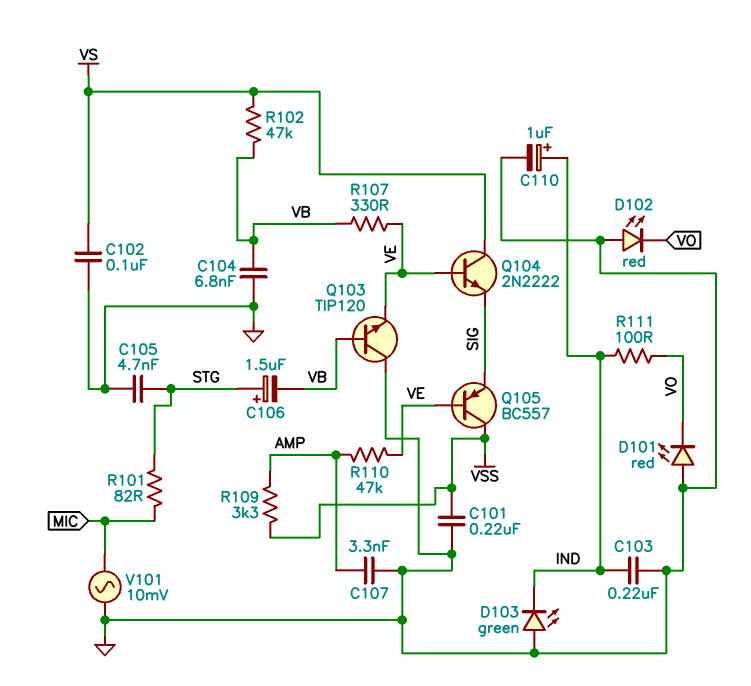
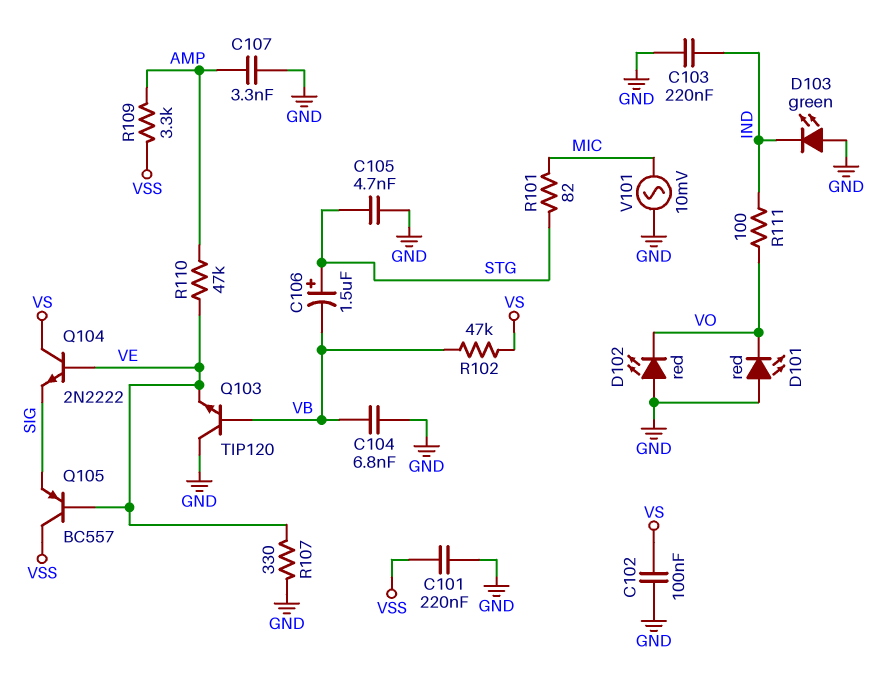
C110: 1uF (plus IND, minus GND) -> none
R107: 330 (VB, VE) -> 330 (GND, VE)

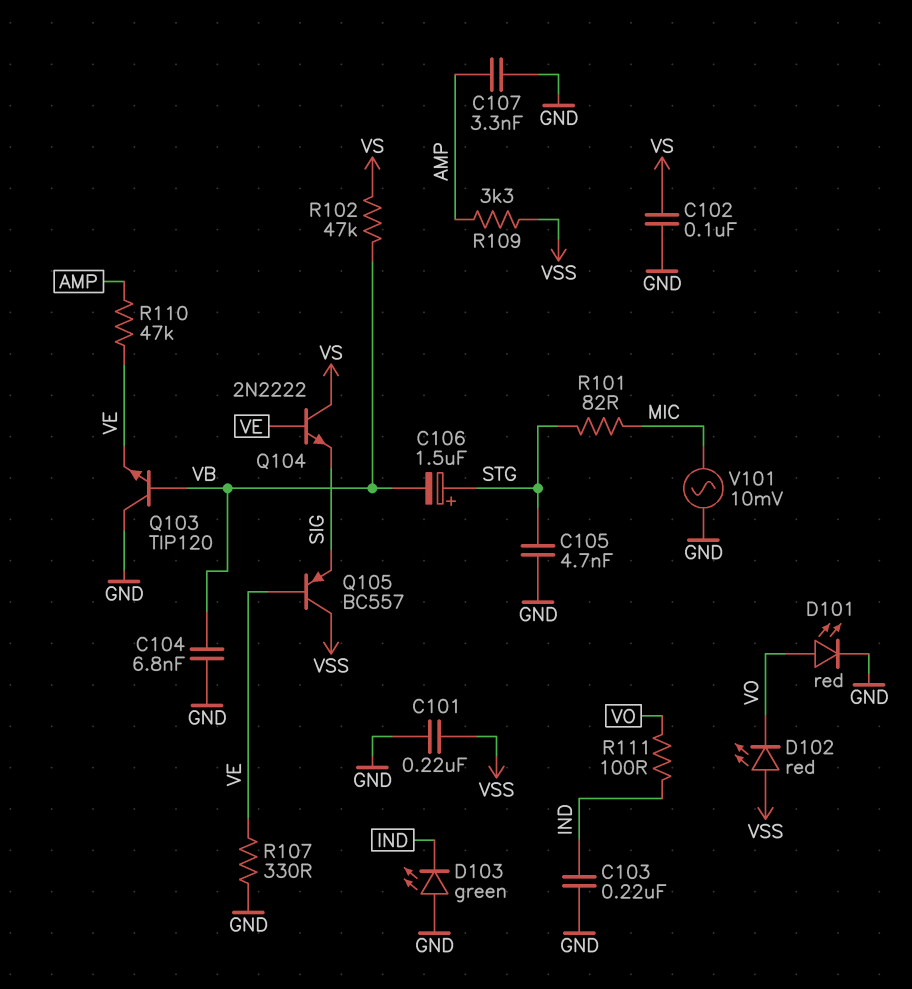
D101: LED red (A GND, K VO) -> LED red (A VO, K GND)
D102: LED red (A GND, K VO) -> LED red (A VSS, K VO)

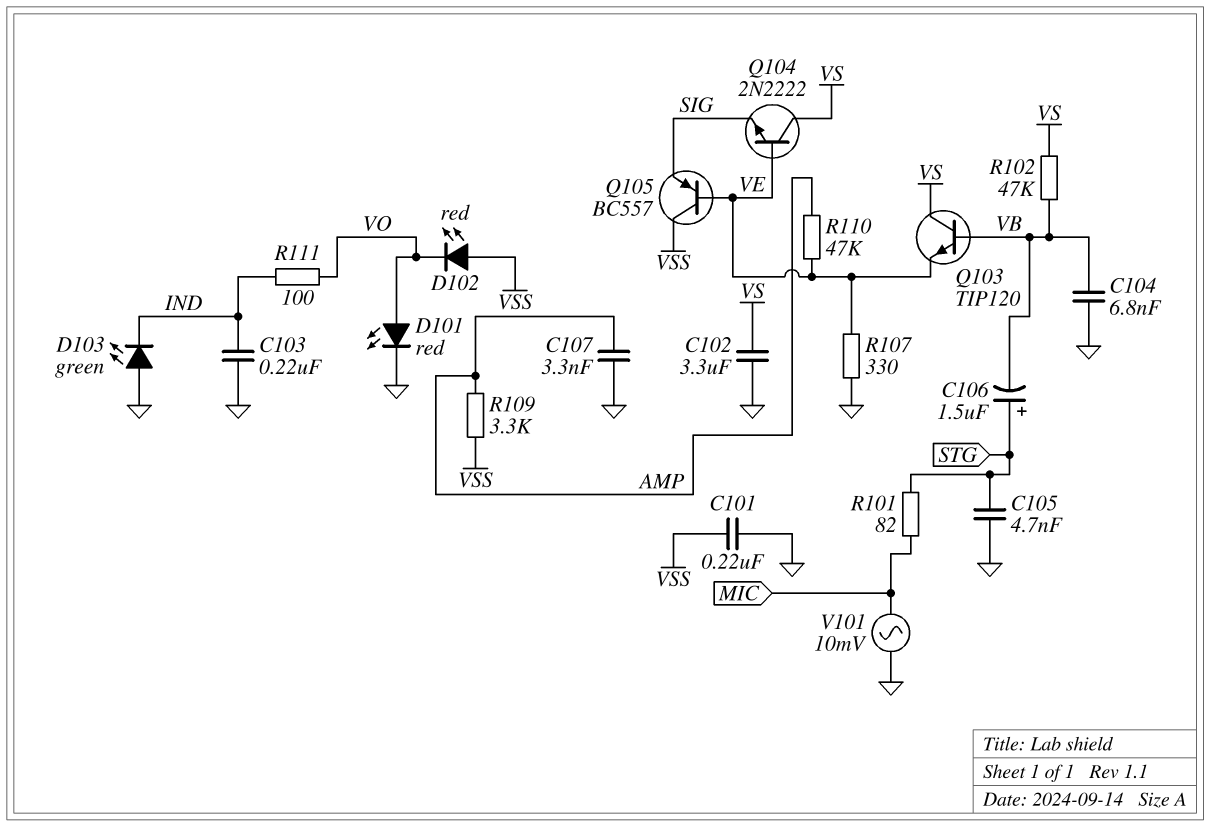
C102: 100nF (GND, VS) -> 3.3uF (GND, VS)
Q103: NPN TIP120 (B VB, C GND, E VE) -> NPN TIP120 (B VB, C VS, E VE)

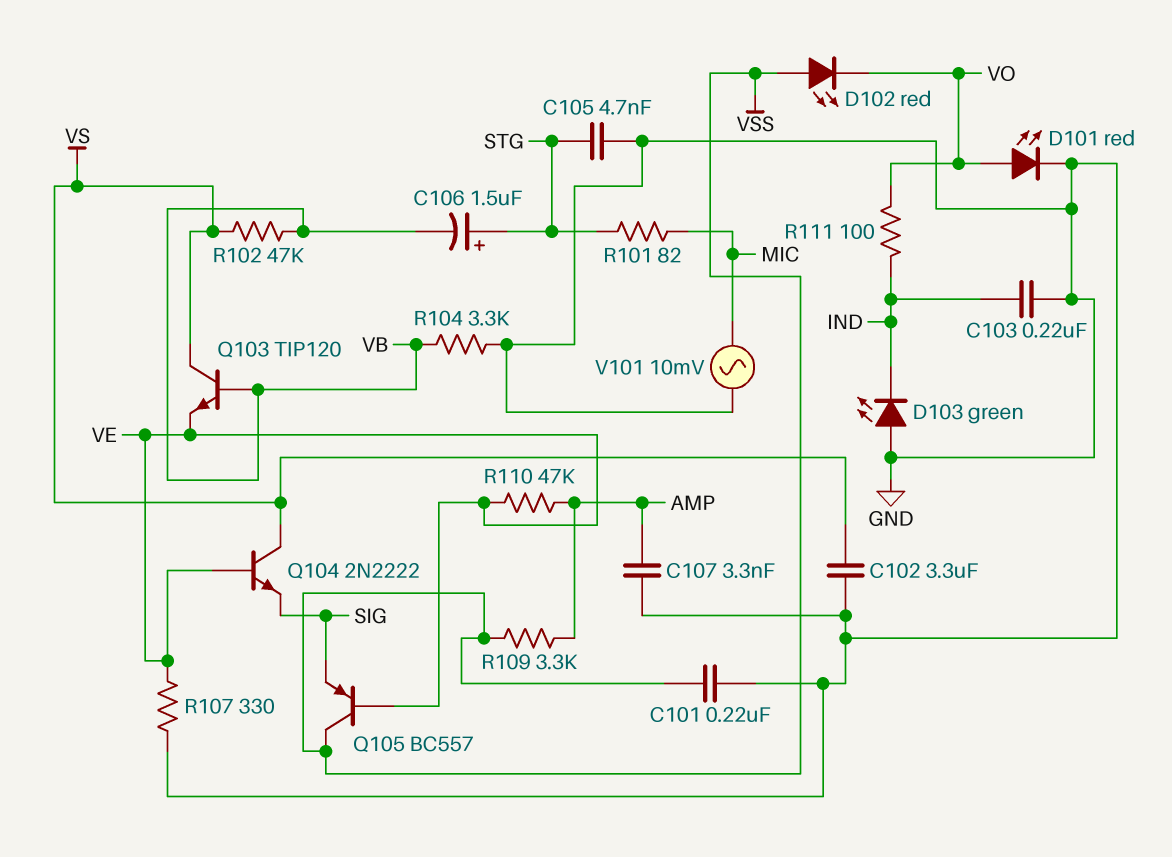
C104: 6.8nF (GND, VB) -> none
R104: none -> 3.3k (GND, VB)

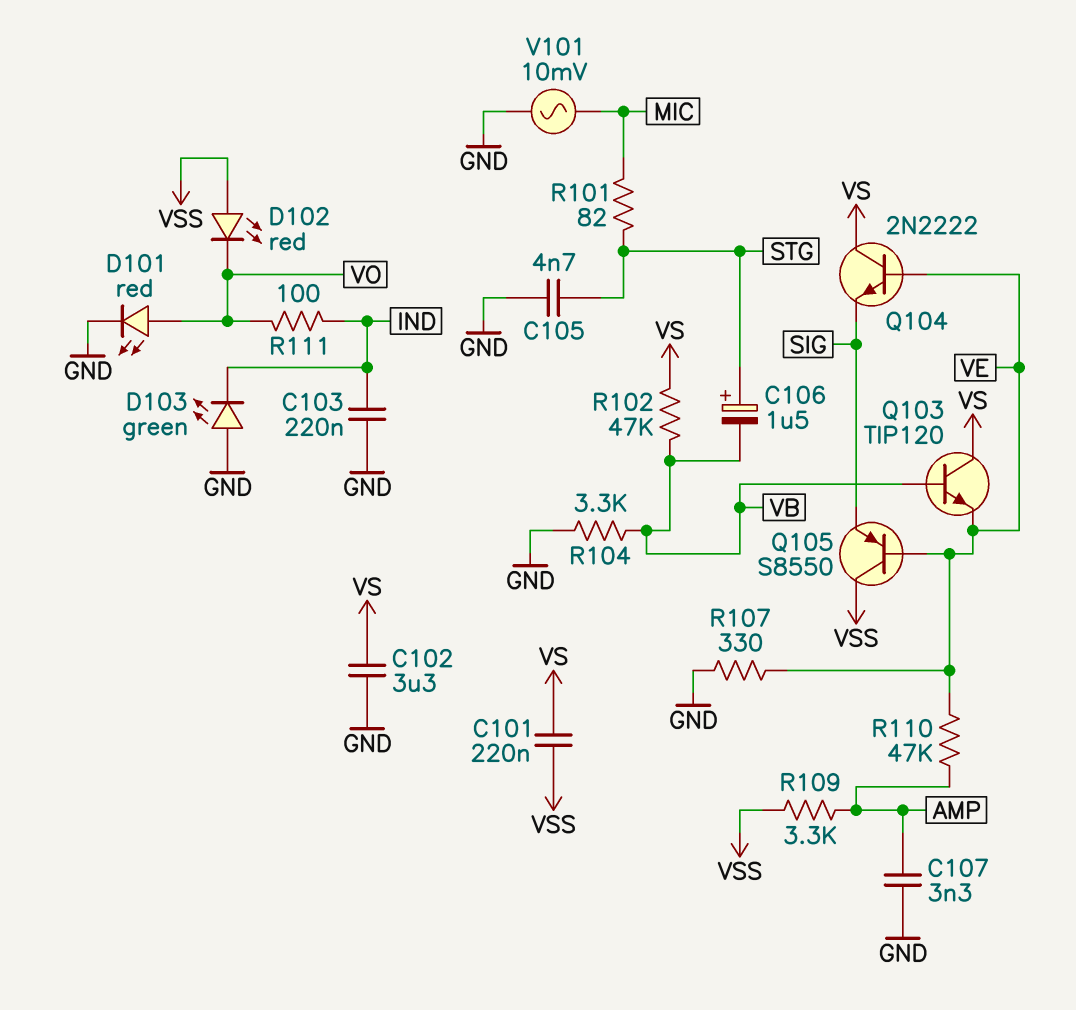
C101: 220nF (GND, VSS) -> 220nF (VS, VSS)
Q105: PNP BC557 (B VE, C VSS, E SIG) -> PNP S8550 (B VE, C VSS, E SIG)

